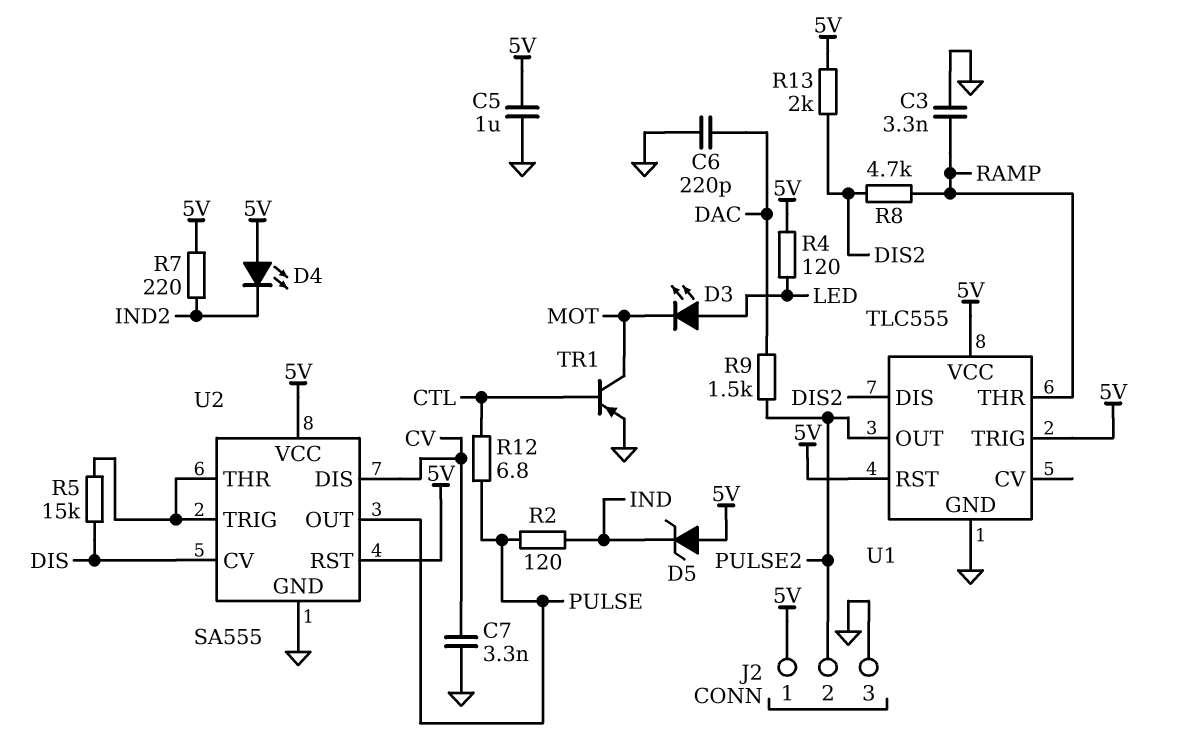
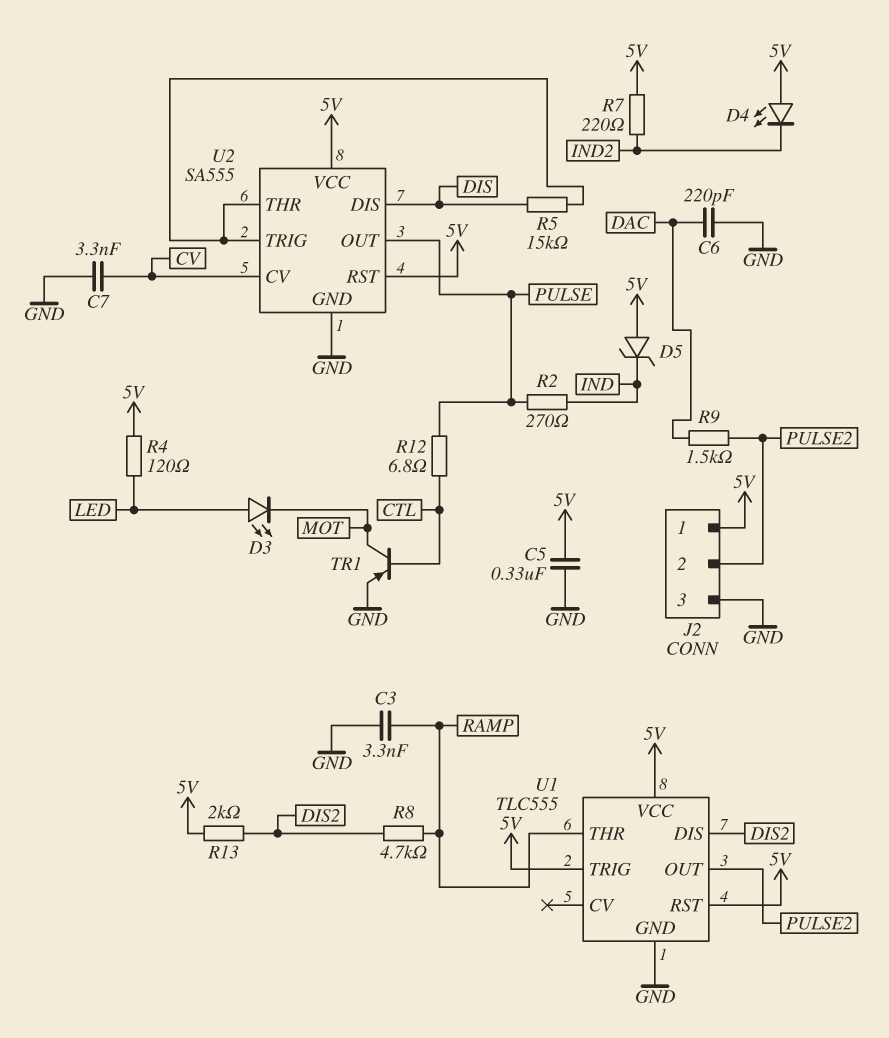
C5: 1uF (5V, GND) -> 330nF (5V, GND)
R2: 120 (IND, PULSE) -> 270 (IND, PULSE)
U2 pin CV: DIS -> CV
U2 pin DIS: CV -> DIS

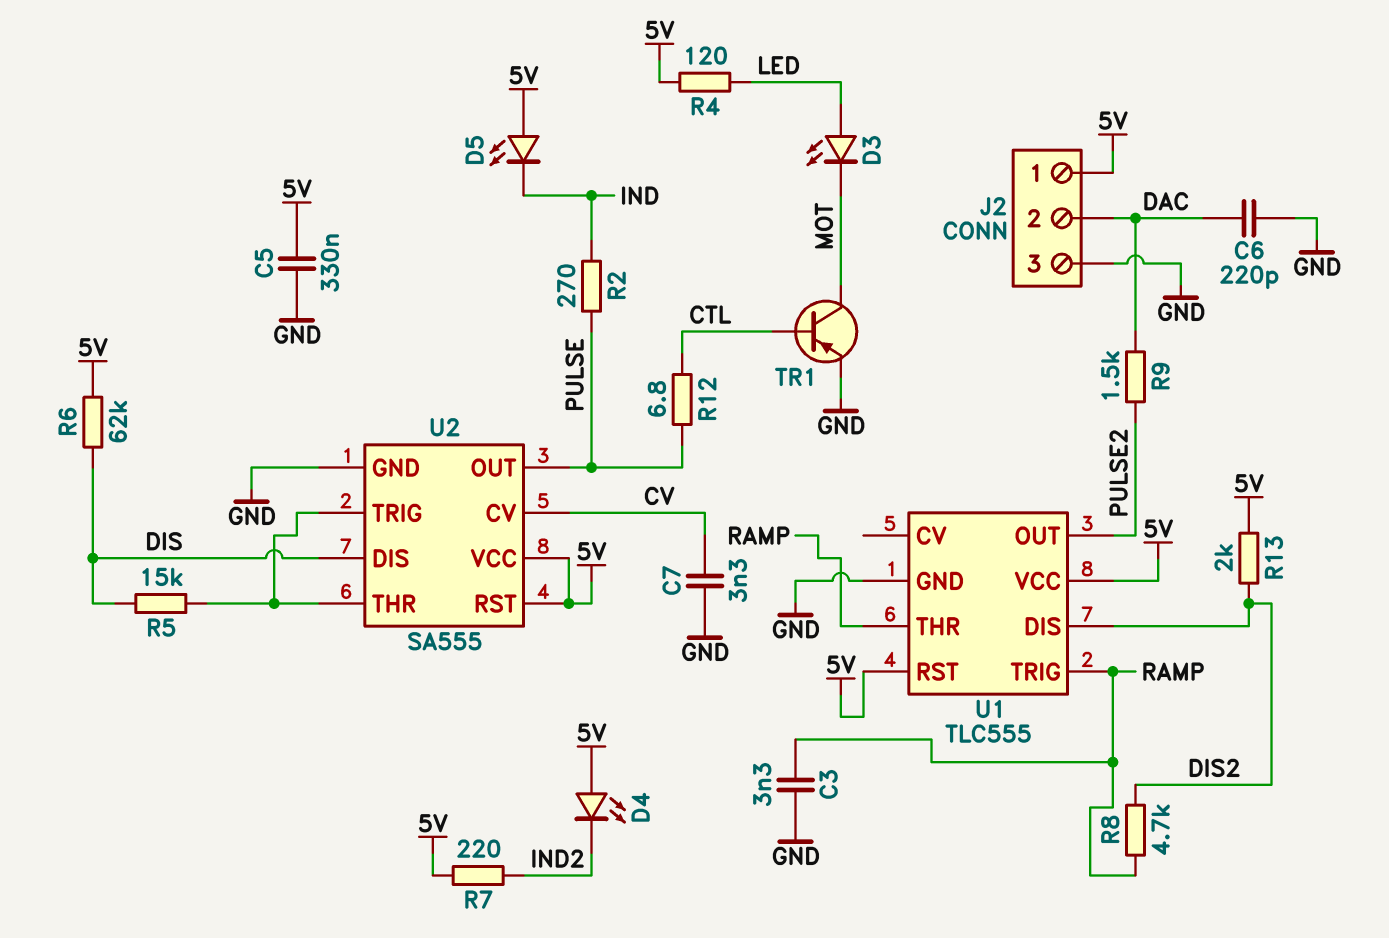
D5: zener (A 5V, K IND) -> LED (A 5V, K IND)
J2 pin 2: PULSE2 -> DAC
R6: none -> 62k (5V, DIS)
U1 pin TRIG: 5V -> RAMP

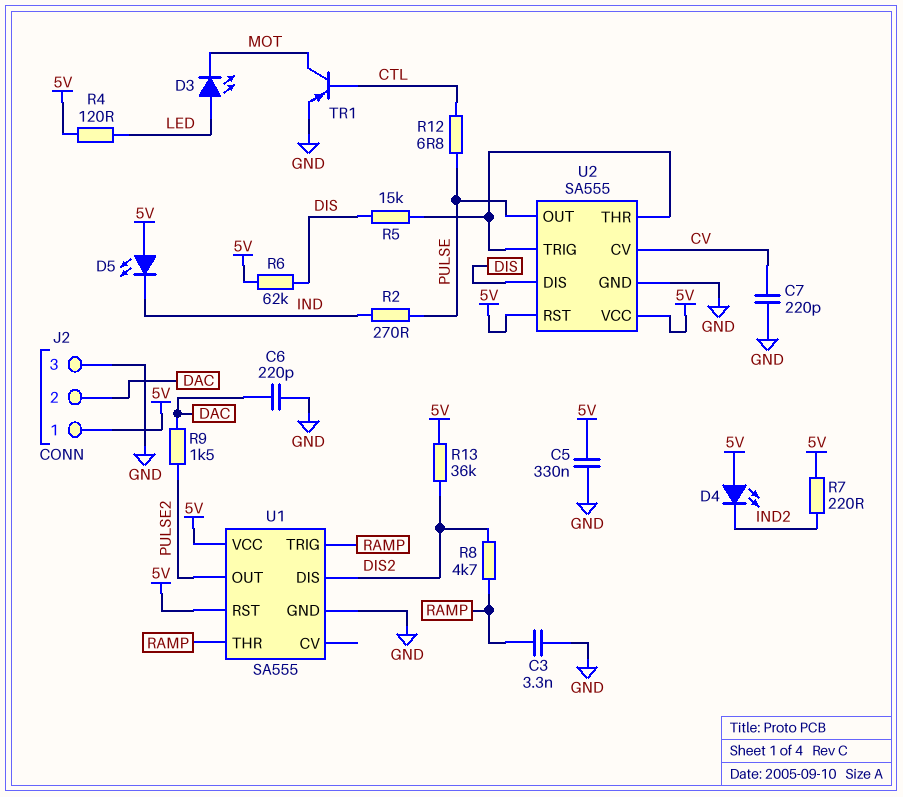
C7: 3.3nF (CV, GND) -> 220pF (CV, GND)
R13: 2k (5V, DIS2) -> 36k (5V, DIS2)
U1: TLC555 -> SA555

